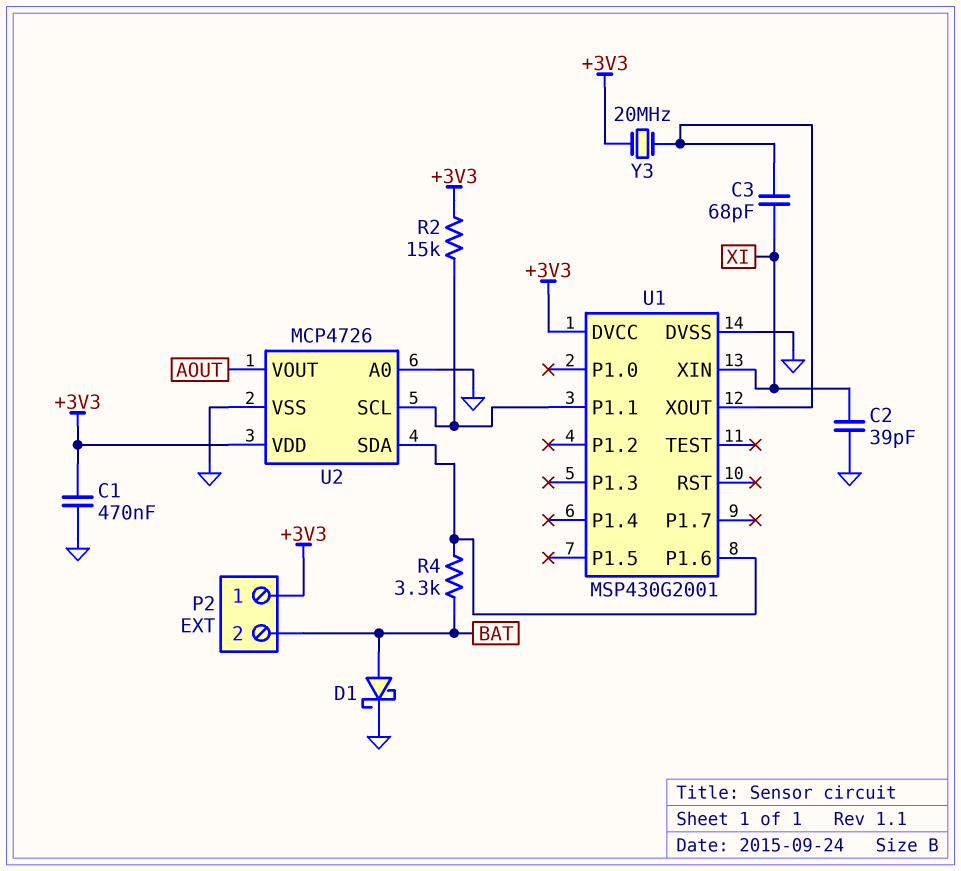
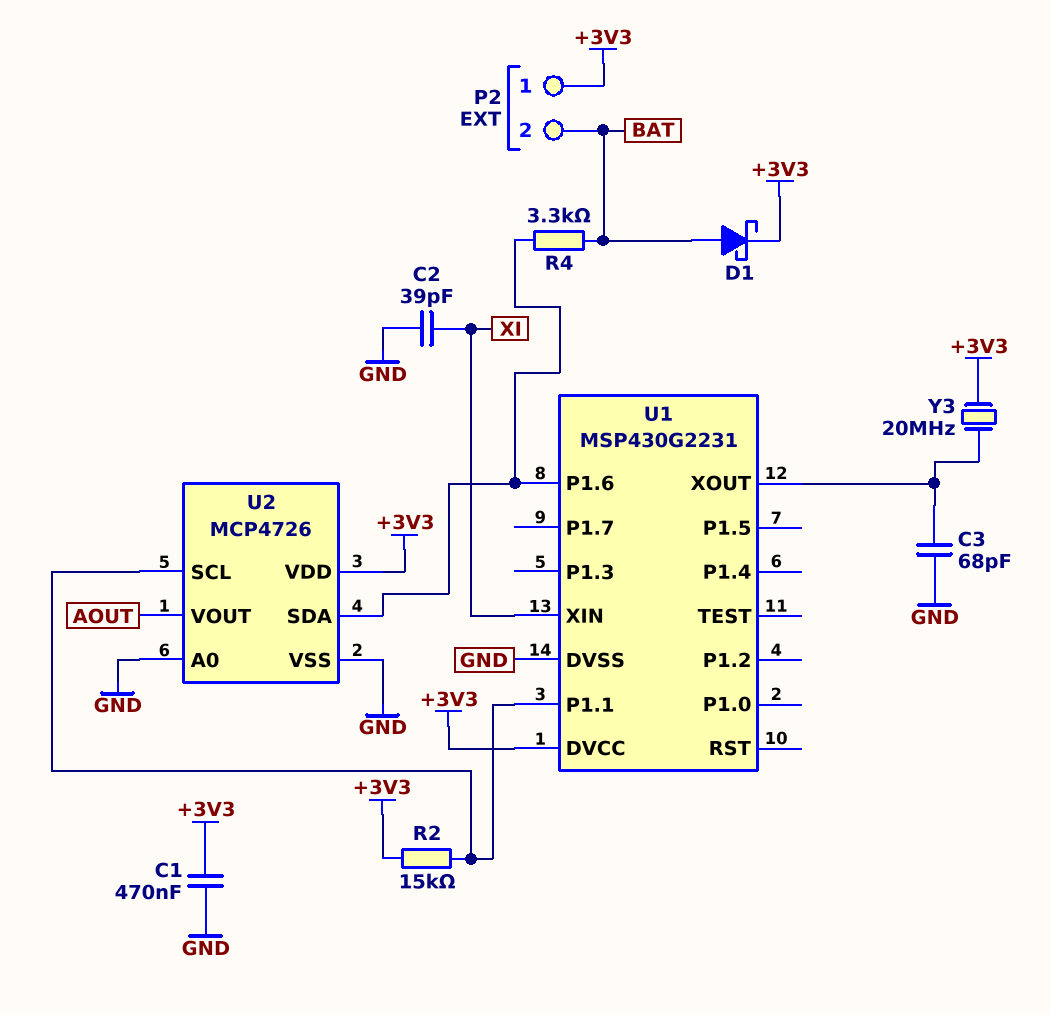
C3: 68pF (U1/XOUT, XI) -> 68pF (GND, U1/XOUT)
D1: schottky (A BAT, K GND) -> schottky (A BAT, K +3V3)
U1: MSP430G2001 -> MSP430G2231

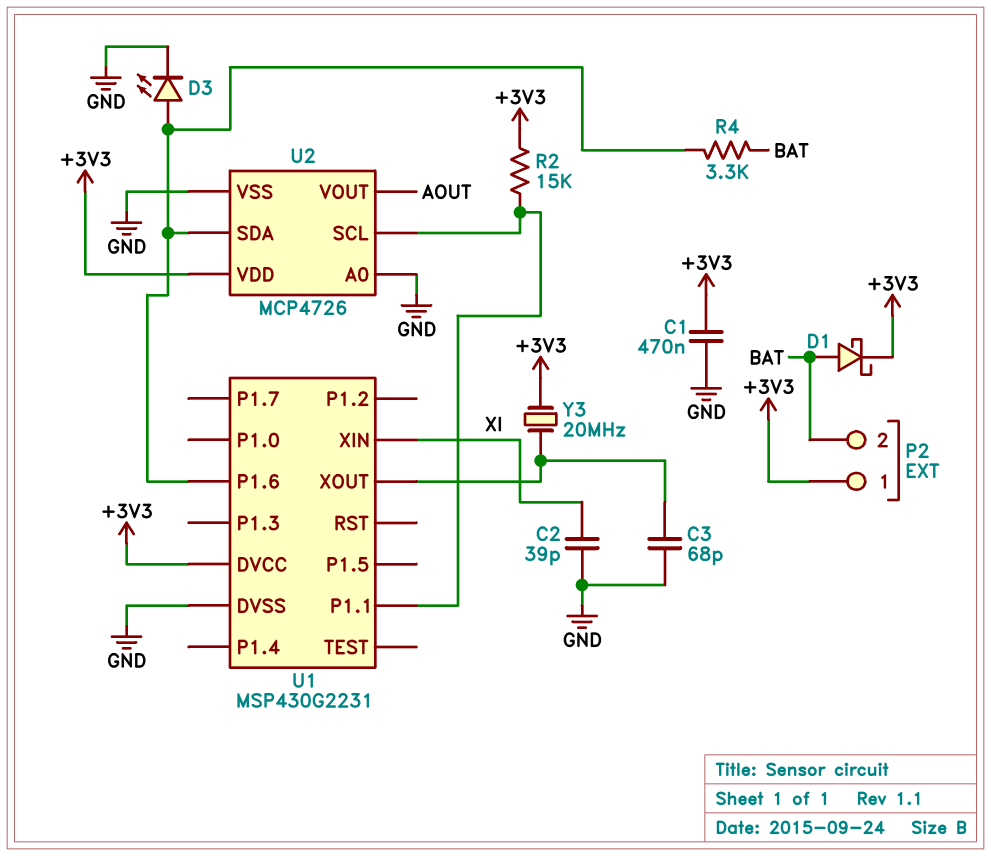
D3: none -> LED (A U1/P1.6, K GND)

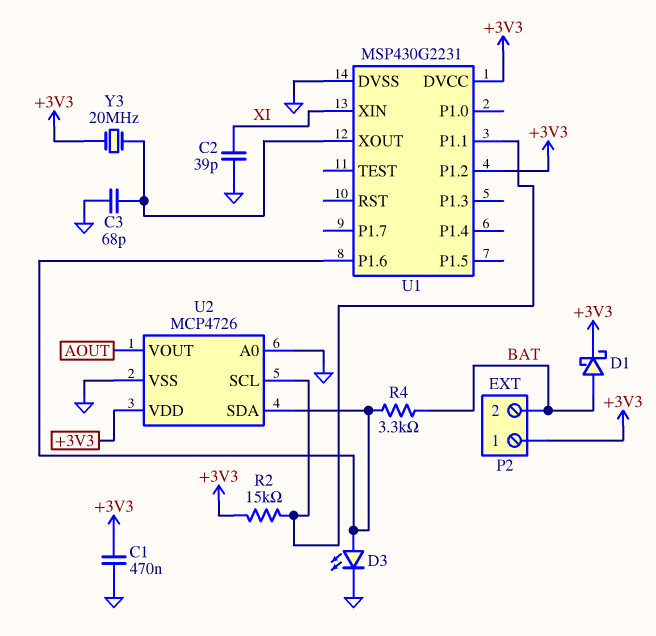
U1 pin P1.2: none -> +3V3

